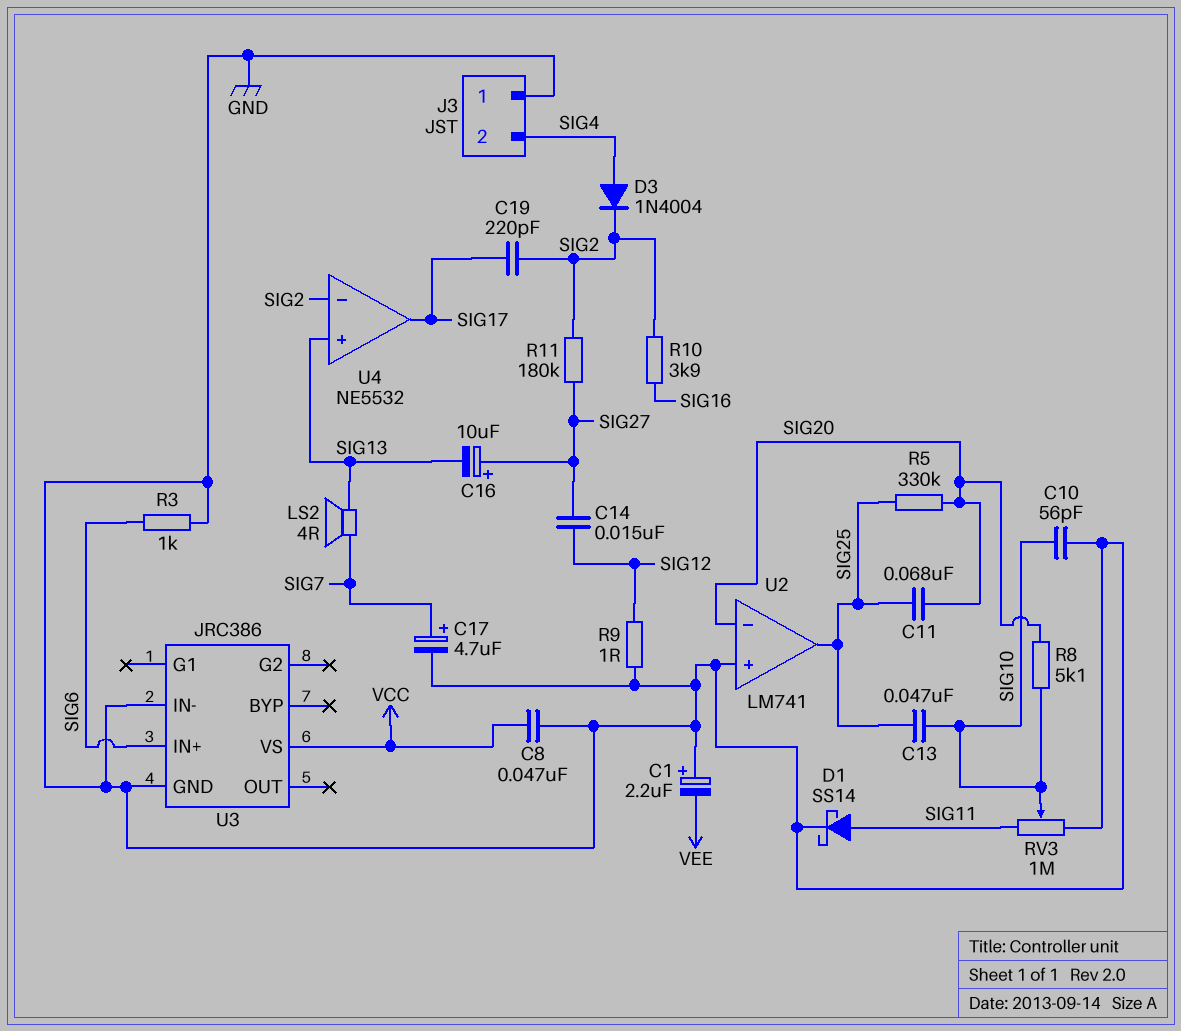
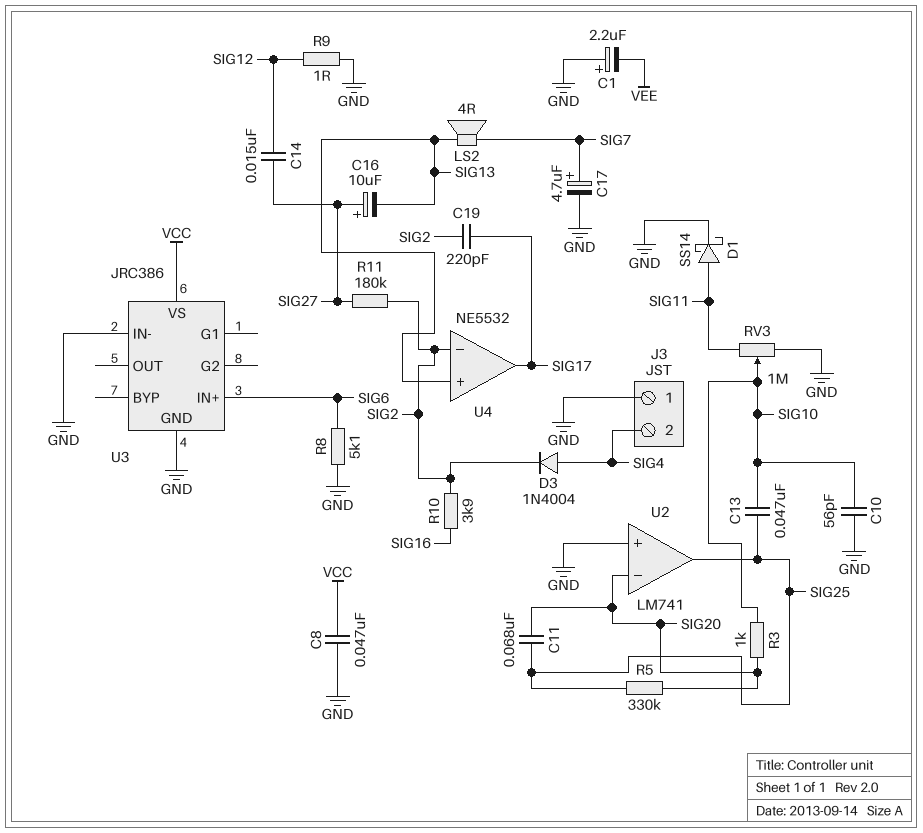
R3: 1k (GND, SIG6) -> 1k (SIG10, SIG20)
R8: 5.1k (SIG10, SIG20) -> 5.1k (GND, SIG6)

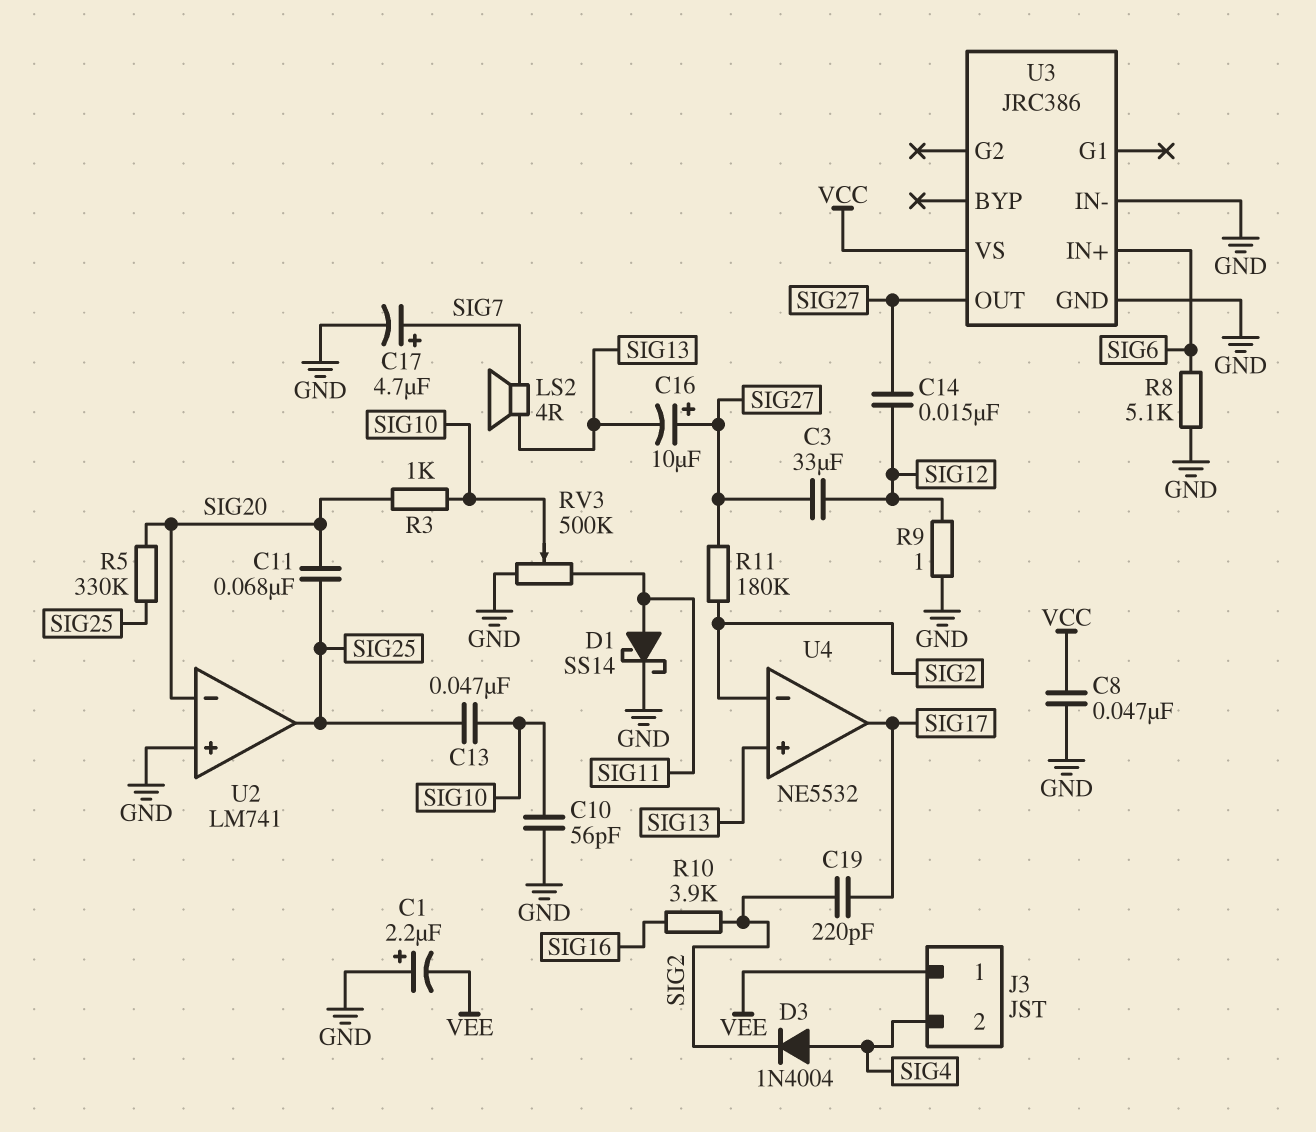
C3: none -> 33uF (SIG12, SIG27)
J3 pin 1: GND -> VEE
RV3: 1M (GND, SIG11, wiper SIG10) -> 500k (GND, SIG11, wiper SIG10)
U3 pin OUT: none -> SIG27

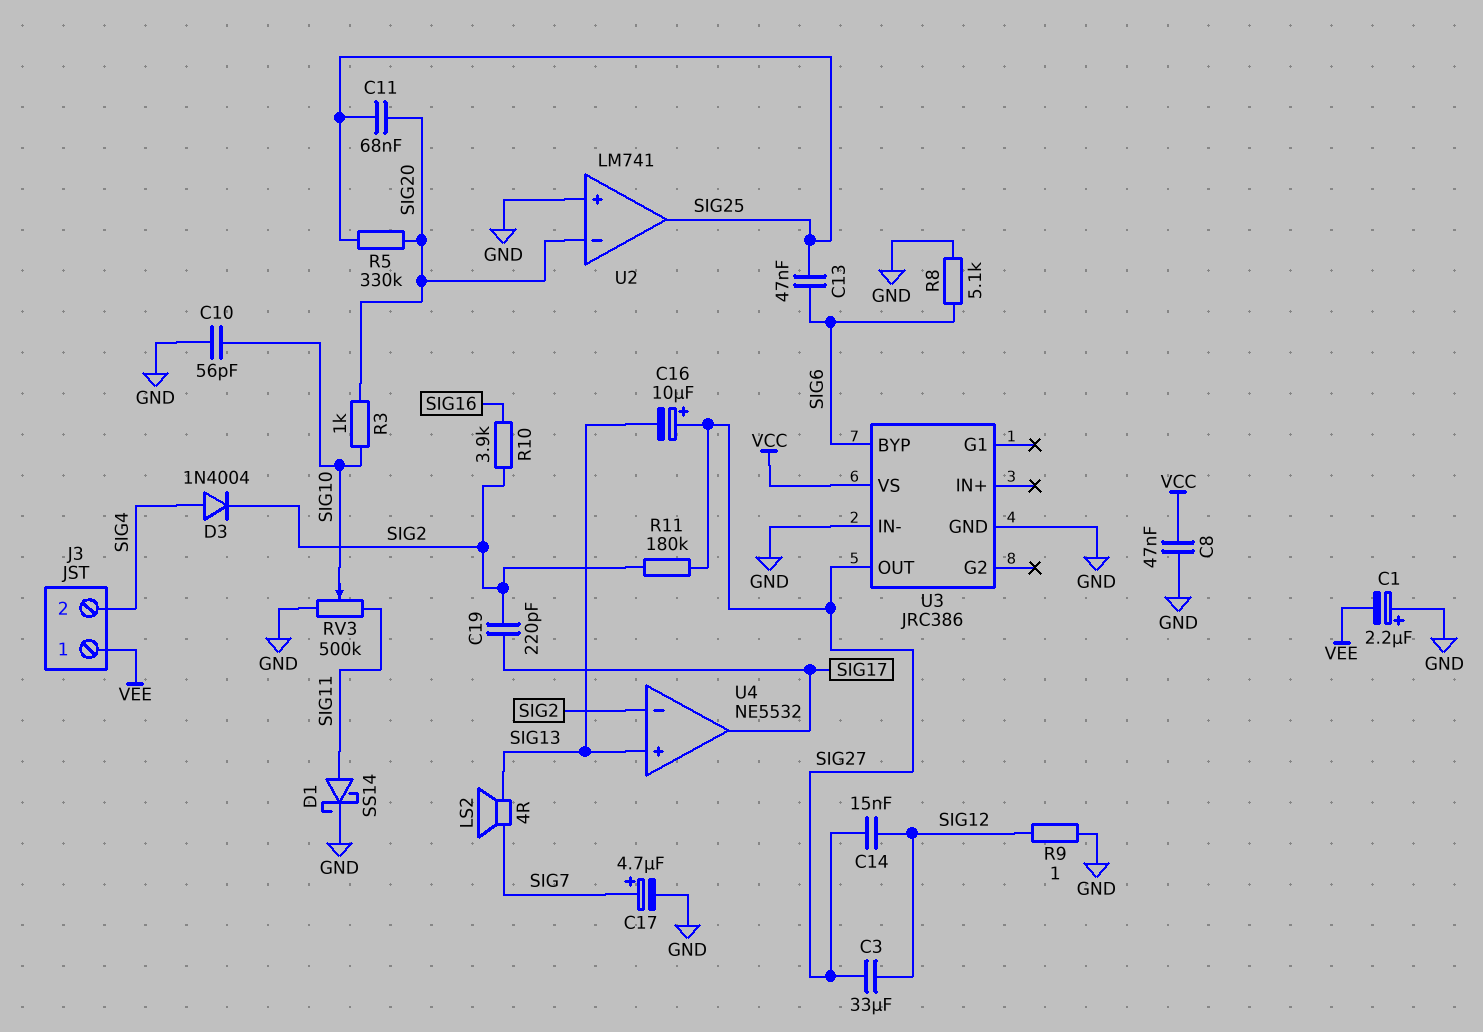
C13: 47nF (SIG10, SIG25) -> 47nF (SIG6, SIG25)
U3 pin BYP: none -> SIG6
U3 pin IN+: SIG6 -> none

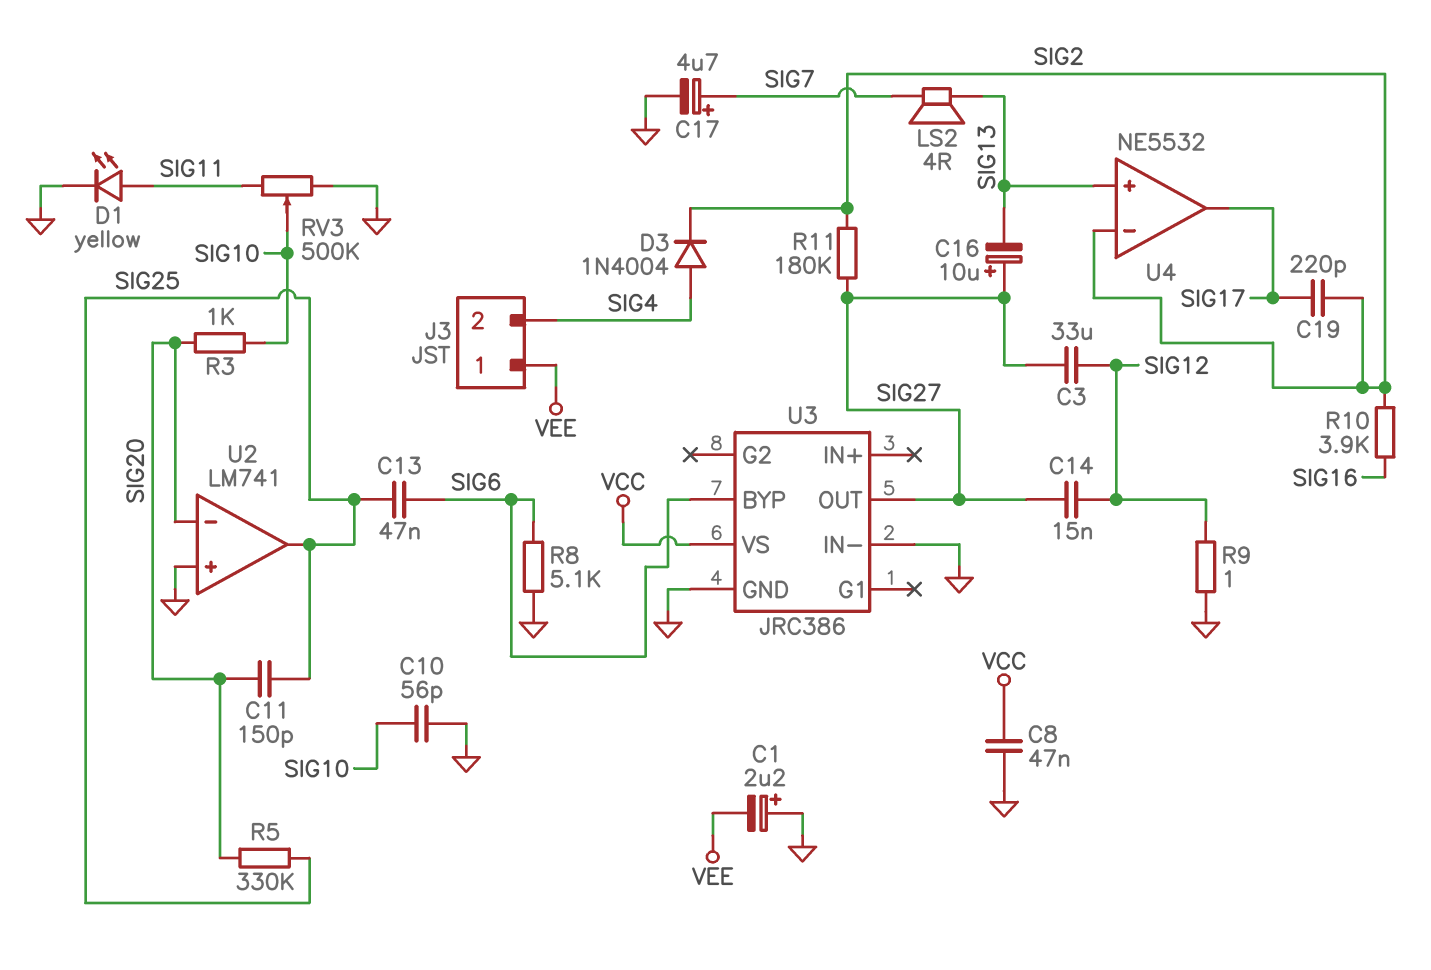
C11: 68nF (SIG20, SIG25) -> 150pF (SIG20, SIG25)
D1: schottky SS14 (A SIG11, K GND) -> LED yellow (A SIG11, K GND)

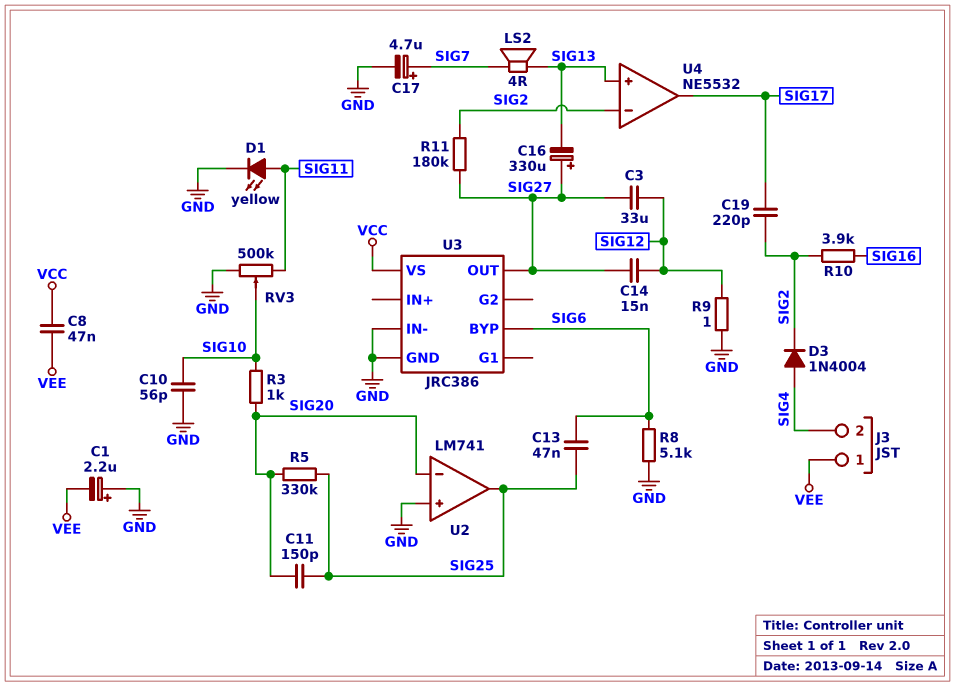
C8: 47nF (GND, VCC) -> 47nF (VCC, VEE)
C16: 10uF (plus SIG27, minus SIG13) -> 330uF (plus SIG27, minus SIG13)

